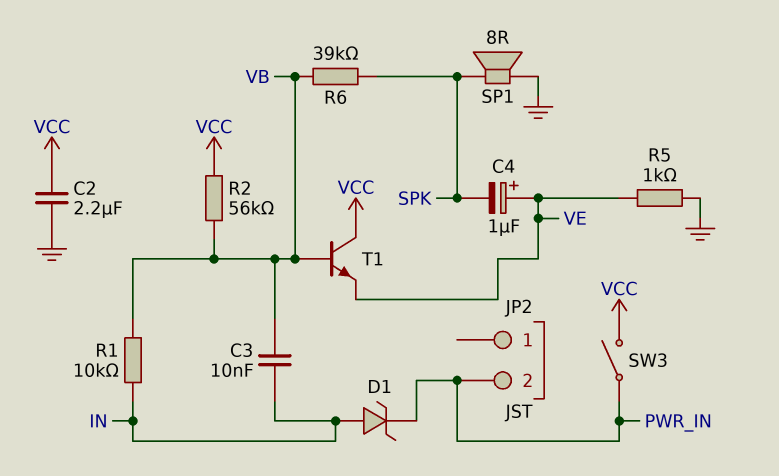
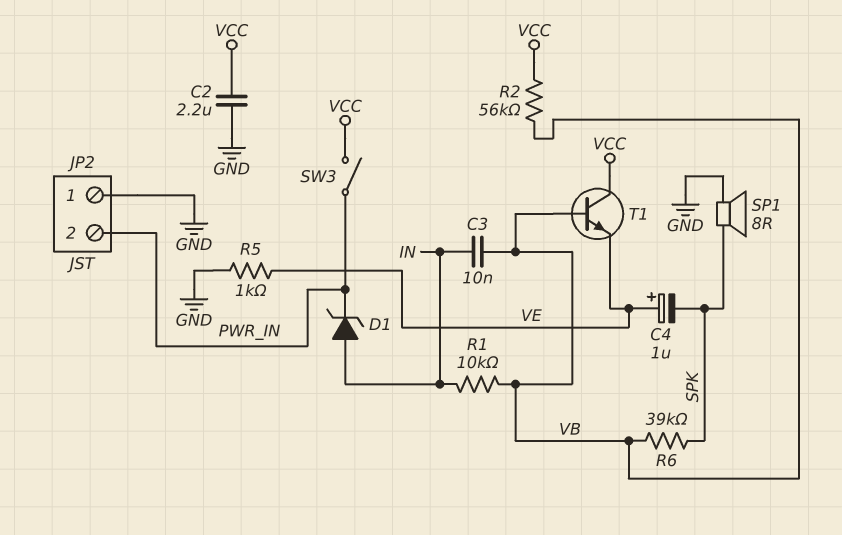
JP2 pin 1: none -> GND

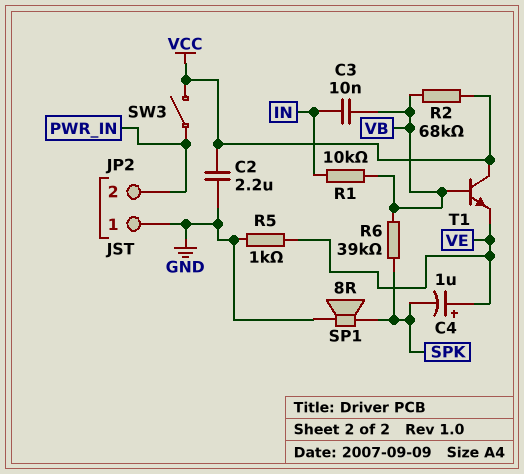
D1: zener (A IN, K PWR_IN) -> none
R2: 56k (VB, VCC) -> 68k (VB, VCC)

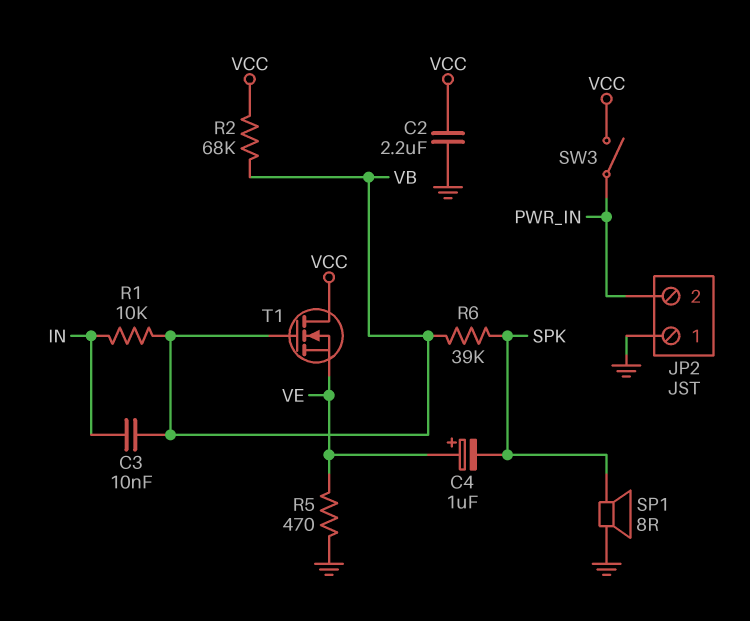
R5: 1k (GND, VE) -> 470 (GND, VE)
T1: NPN (B VB, C VCC, E VE) -> NMOS (G VB, D VCC, S VE)

